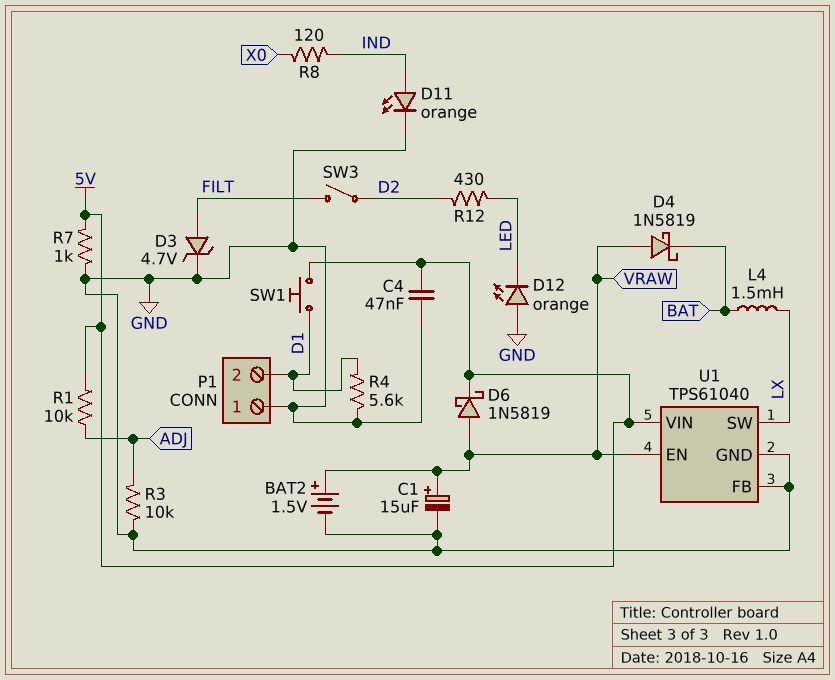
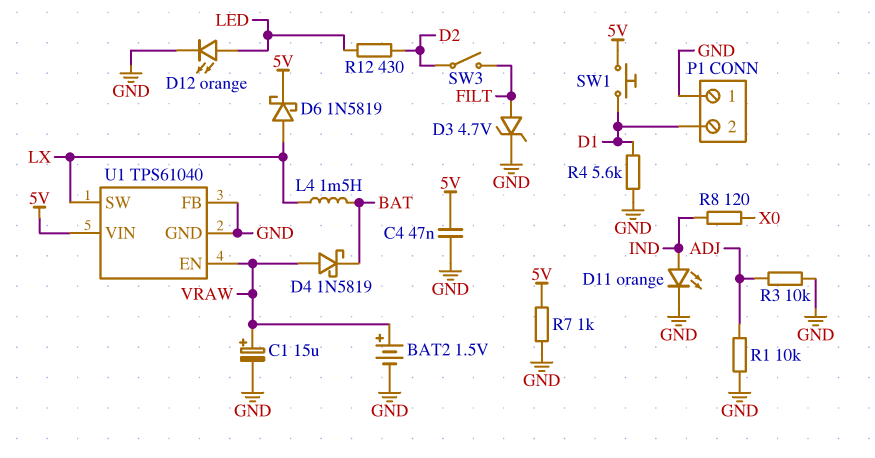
D6: schottky 1N5819 (A VRAW, K 5V) -> schottky 1N5819 (A LX, K 5V)
D12: LED orange (A GND, K LED) -> LED orange (A LED, K GND)
R1: 10k (5V, ADJ) -> 10k (ADJ, GND)

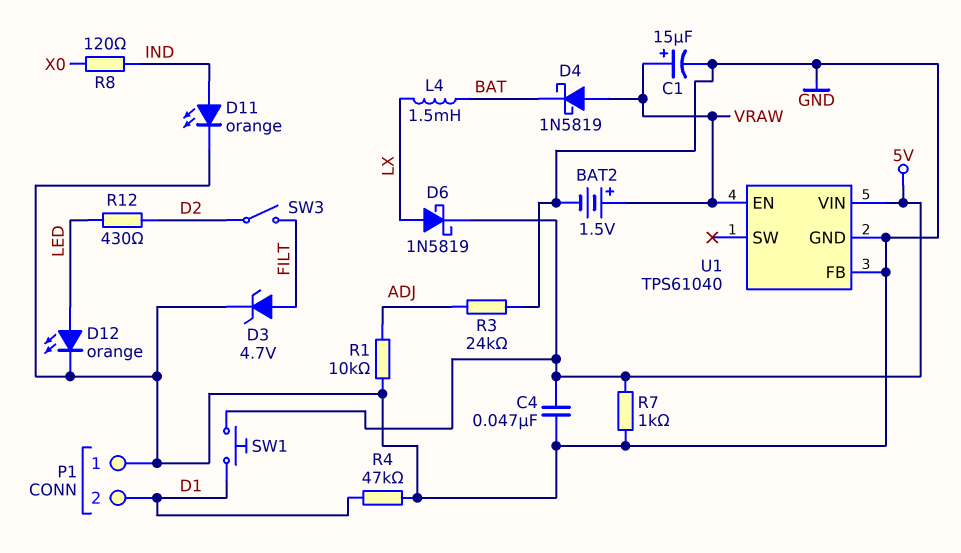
R3: 10k (ADJ, GND) -> 24k (ADJ, GND)
R4: 5.6k (D1, GND) -> 47k (D1, GND)
U1 pin SW: LX -> none

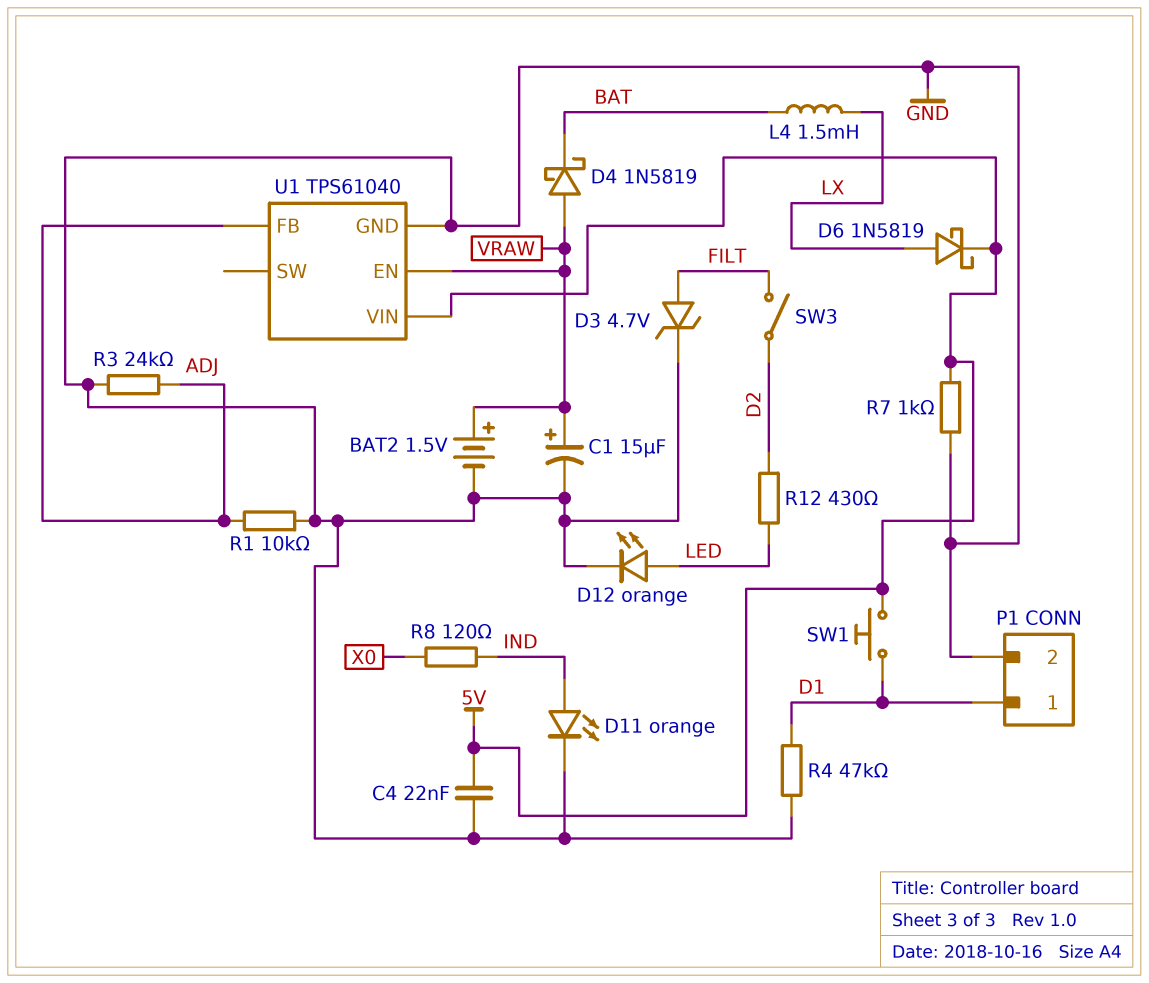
C4: 47nF (5V, GND) -> 22nF (5V, GND)
P1 pin 1: GND -> D1
P1 pin 2: D1 -> GND
U1 pin FB: GND -> ADJ

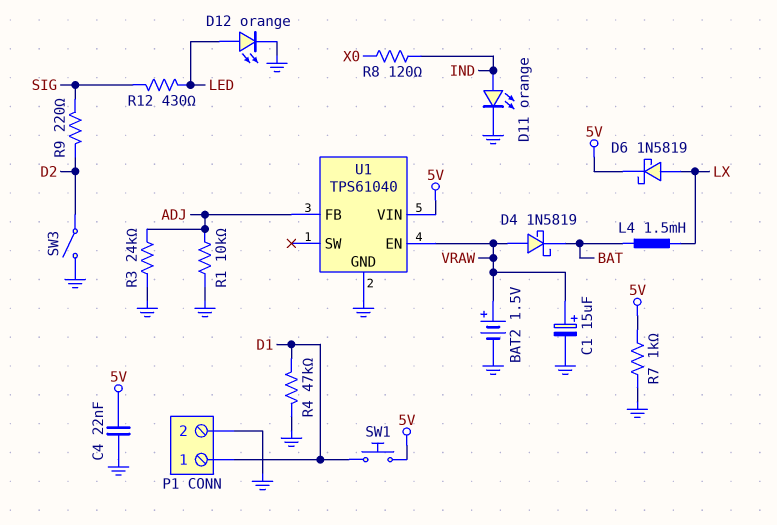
D3: zener 4.7V (A FILT, K GND) -> none
R9: none -> 220 (D2, SIG)
R12: 430 (D2, LED) -> 430 (LED, SIG)
SW3: switch (D2, FILT) -> switch (D2, GND)

